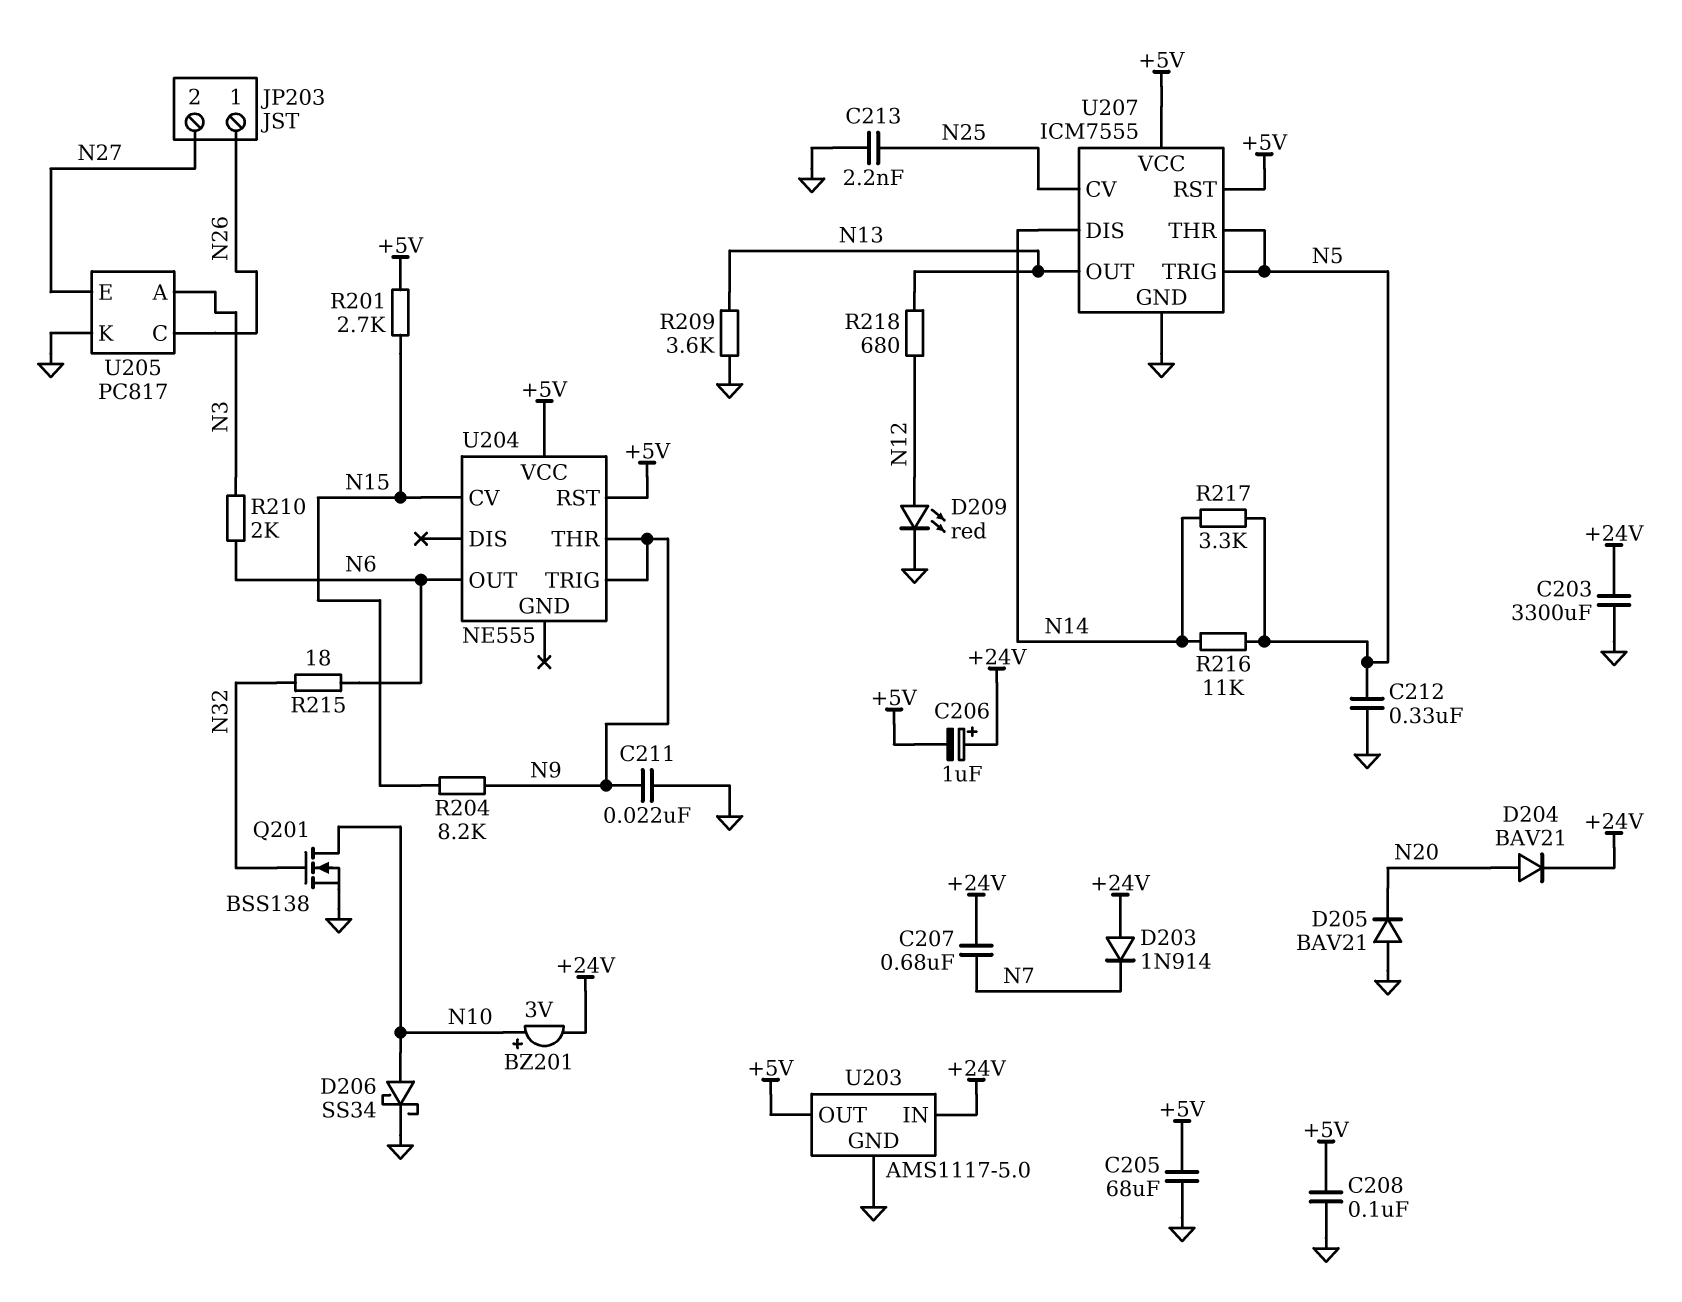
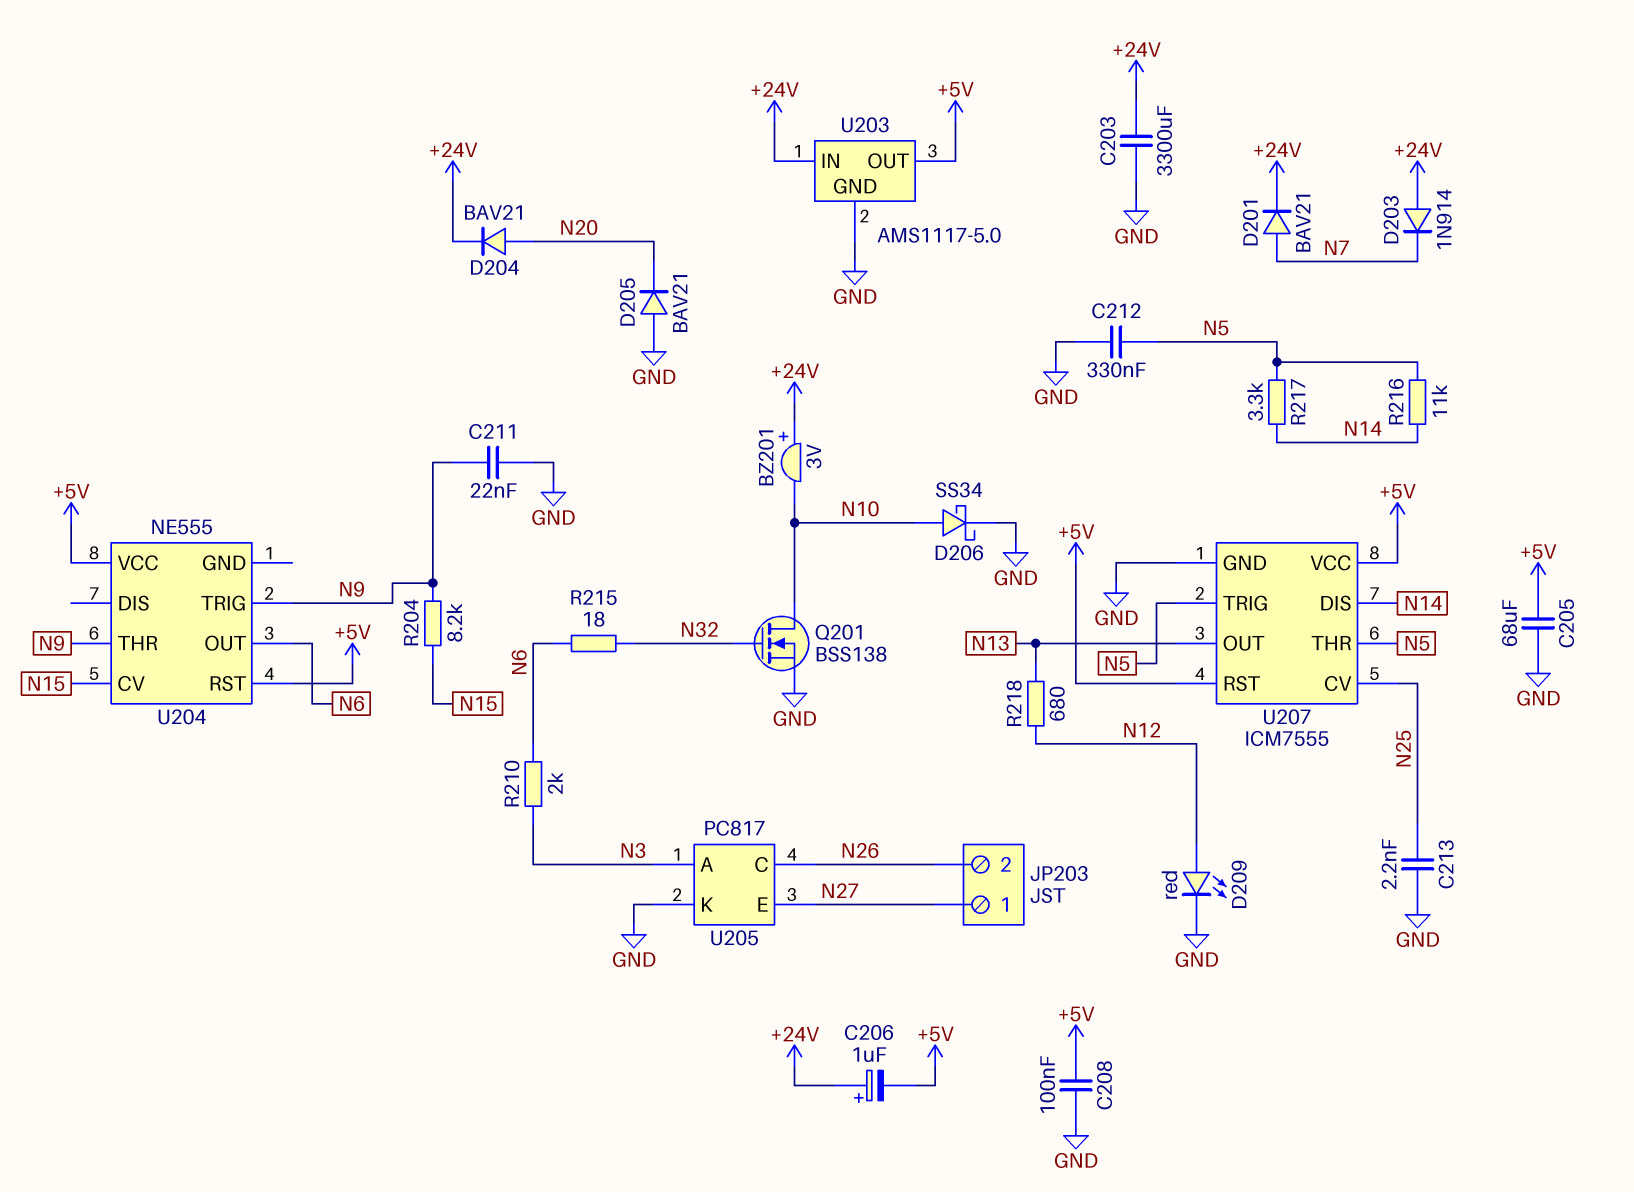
BZ201: buzzer 3V (plus N10, minus +24V) -> buzzer 3V (plus +24V, minus N10)
C207: 680nF (+24V, N7) -> none
D201: none -> diode BAV21 (A N7, K +24V)
JP203 pin 1: N26 -> N27
JP203 pin 2: N27 -> N26
R201: 2.7k (+5V, N15) -> none
R209: 3.6k (GND, N13) -> none

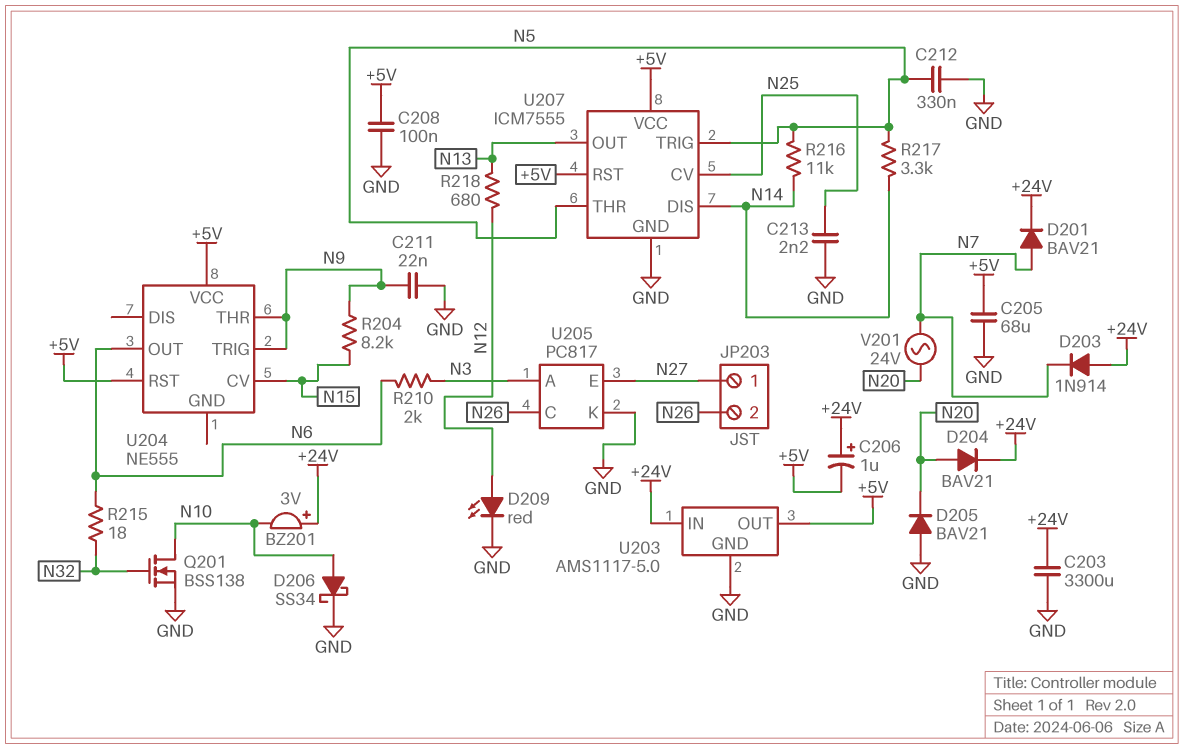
V201: none -> AC 24V (N7, N20)

